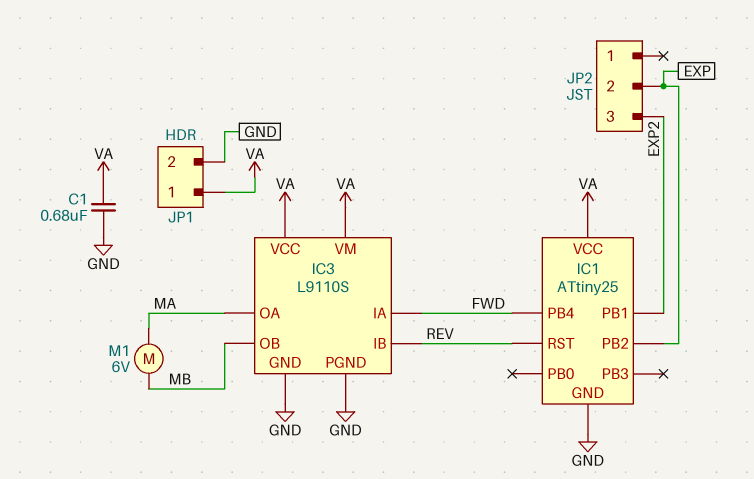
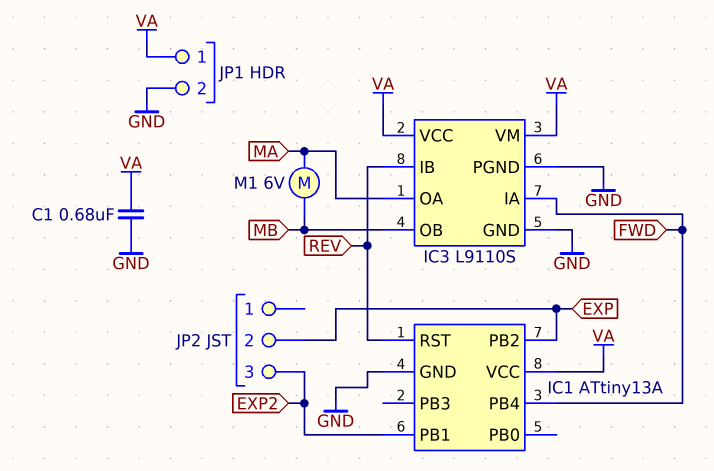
IC1: ATtiny25 -> ATtiny13A

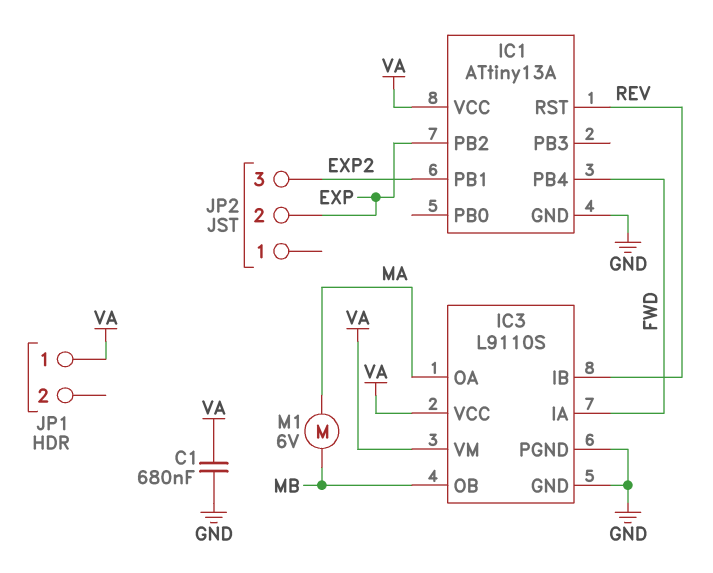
JP1 pin 2: GND -> none

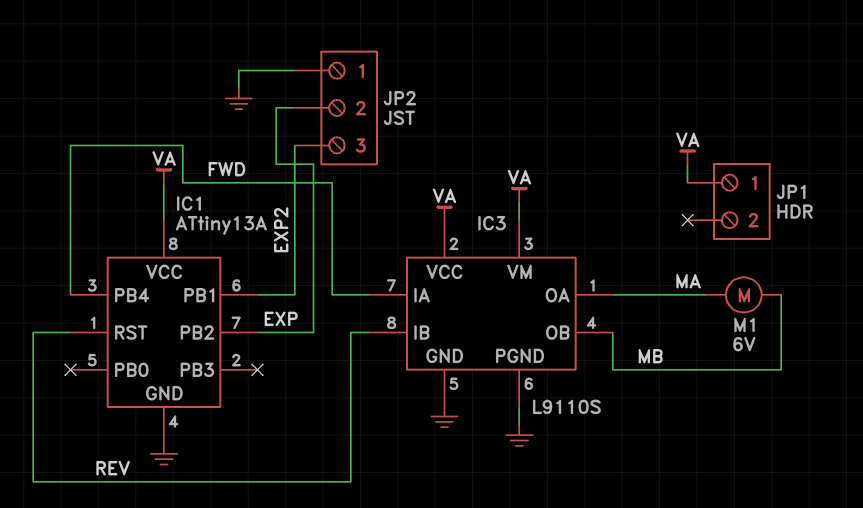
C1: 680nF (GND, VA) -> none
JP2 pin 1: none -> GND

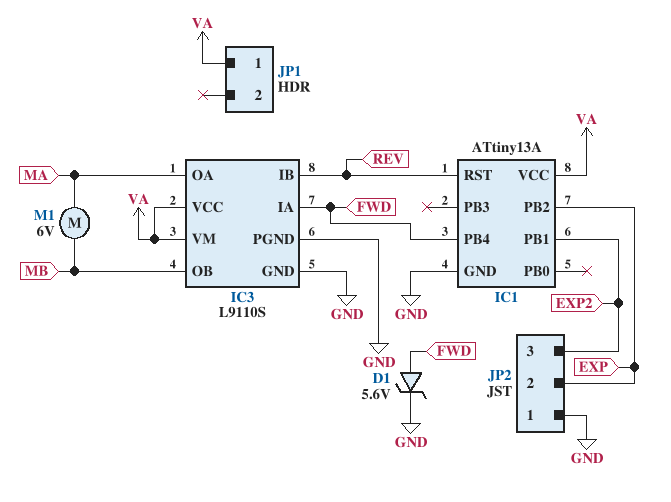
D1: none -> zener 5.6V (A FWD, K GND)

